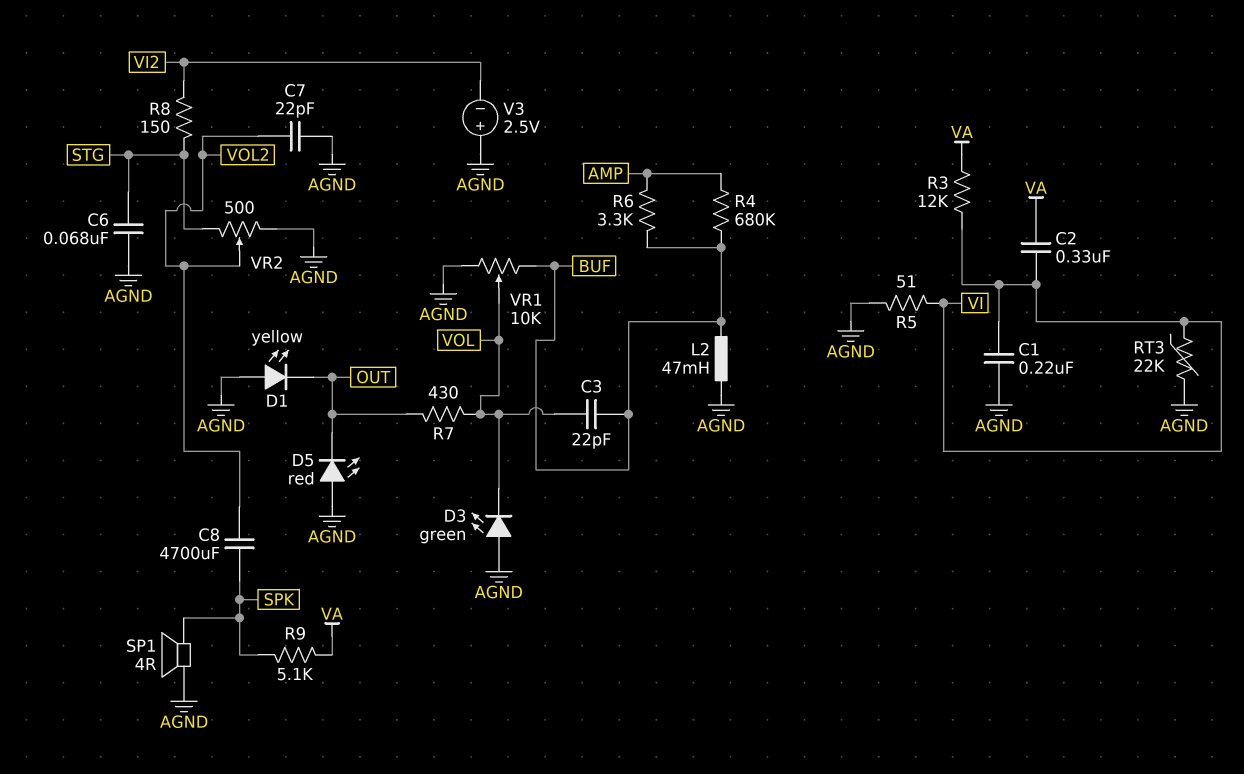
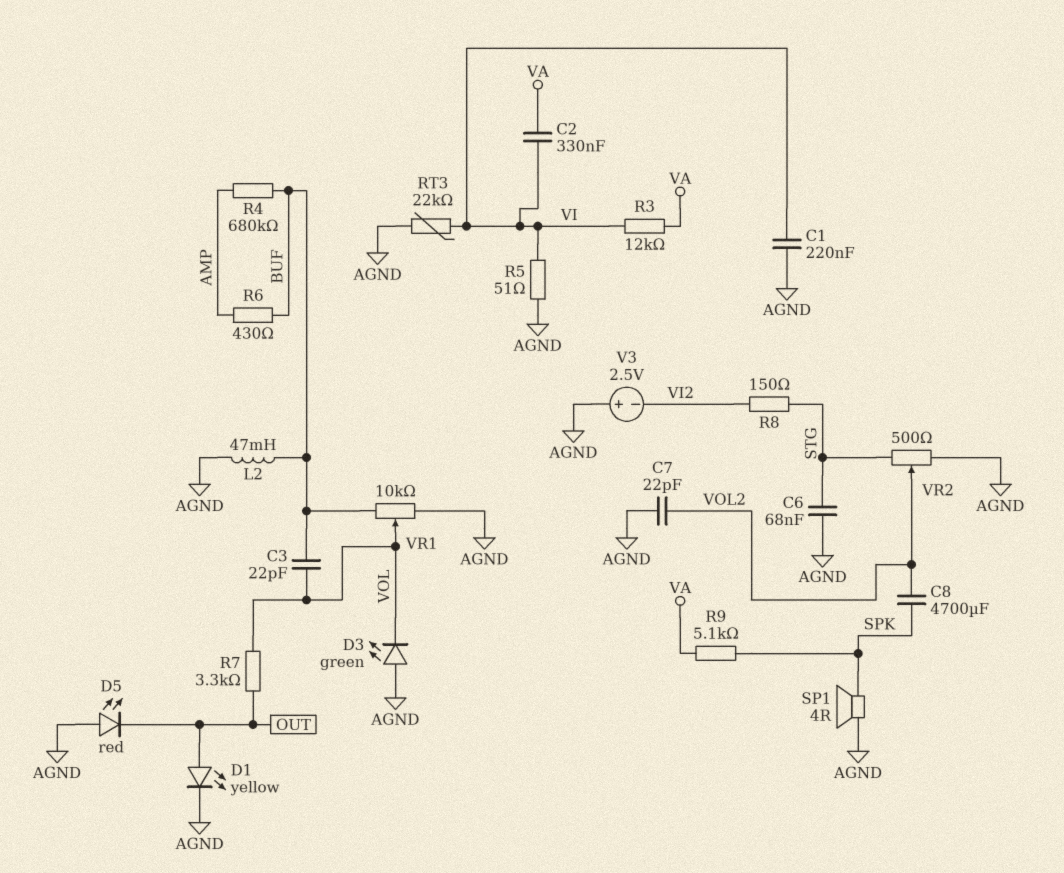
D1: LED yellow (A AGND, K OUT) -> LED yellow (A OUT, K AGND)
R6: 3.3k (AMP, BUF) -> 430 (AMP, BUF)
R7: 430 (OUT, VOL) -> 3.3k (OUT, VOL)

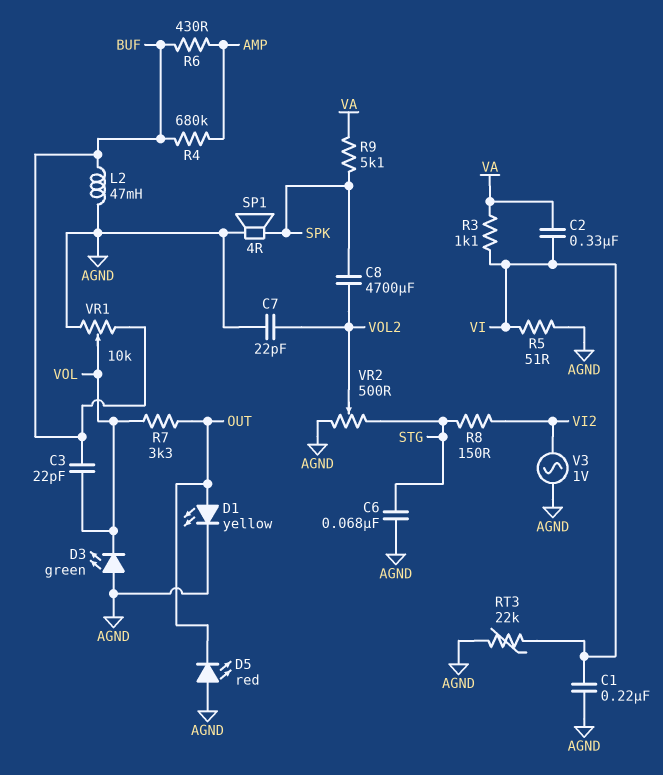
R3: 12k (VA, VI) -> 1.1k (VA, VI)
V3: 2.5V (plus AGND, minus VI2) -> AC 1V (AGND, VI2)

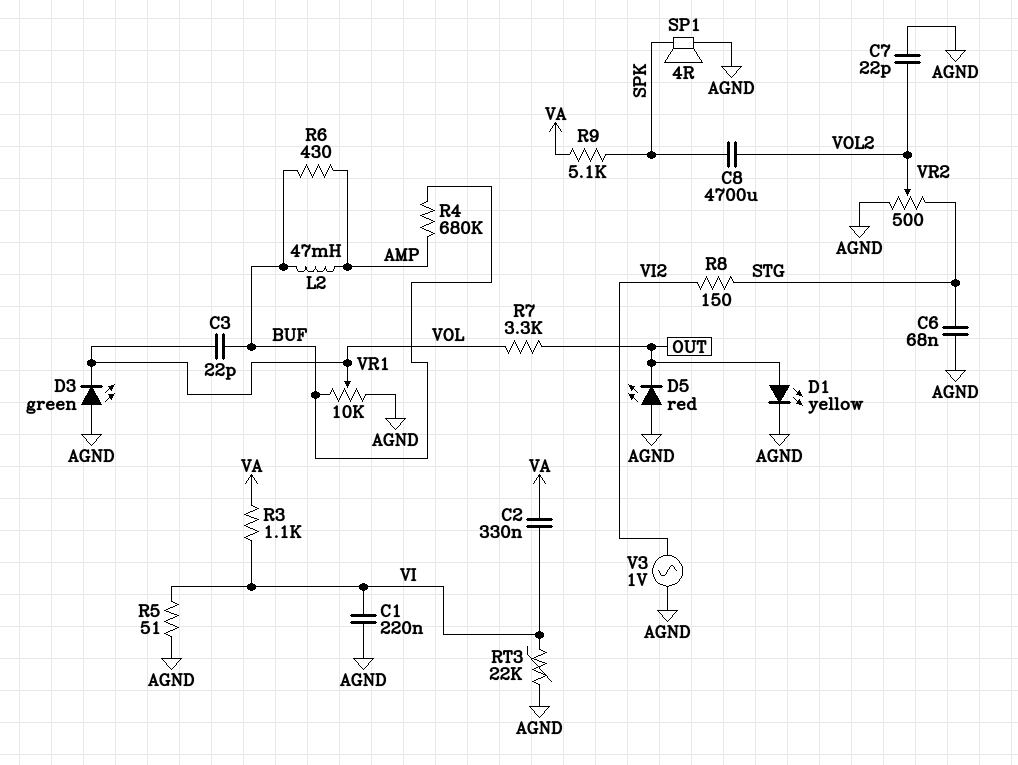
L2: 47mH (AGND, BUF) -> 47mH (AMP, BUF)

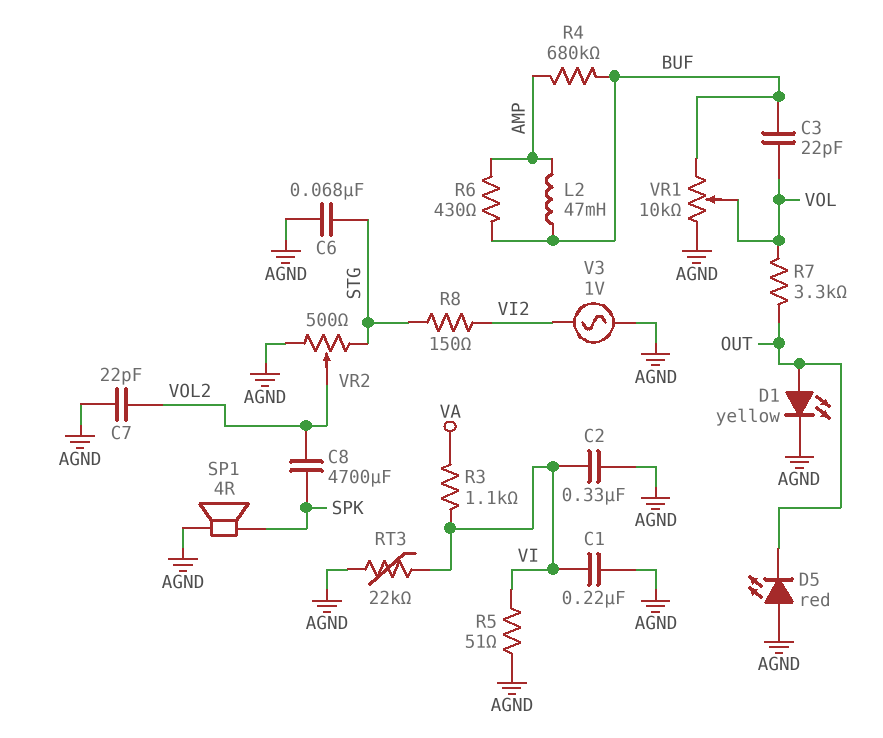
C2: 330nF (VA, VI) -> 330nF (AGND, VI)
D3: LED green (A AGND, K VOL) -> none
R9: 5.1k (SPK, VA) -> none

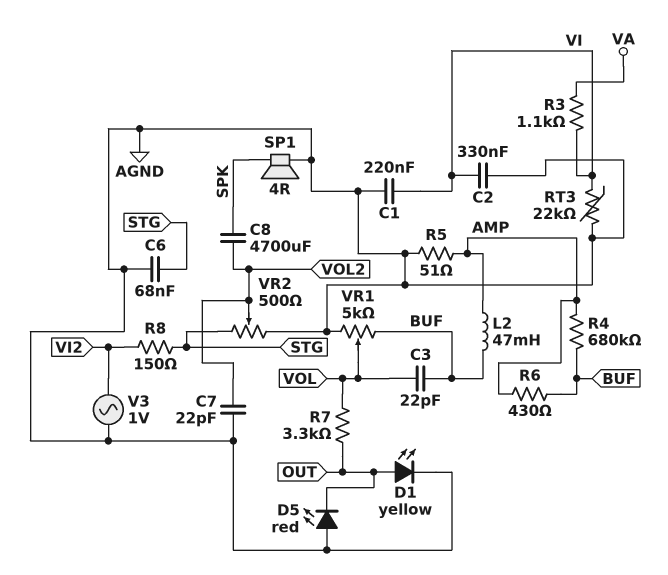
R5: 51 (AGND, VI) -> 51 (AGND, AMP)
VR1: 10k (AGND, BUF, wiper VOL) -> 5k (AGND, BUF, wiper VOL)

